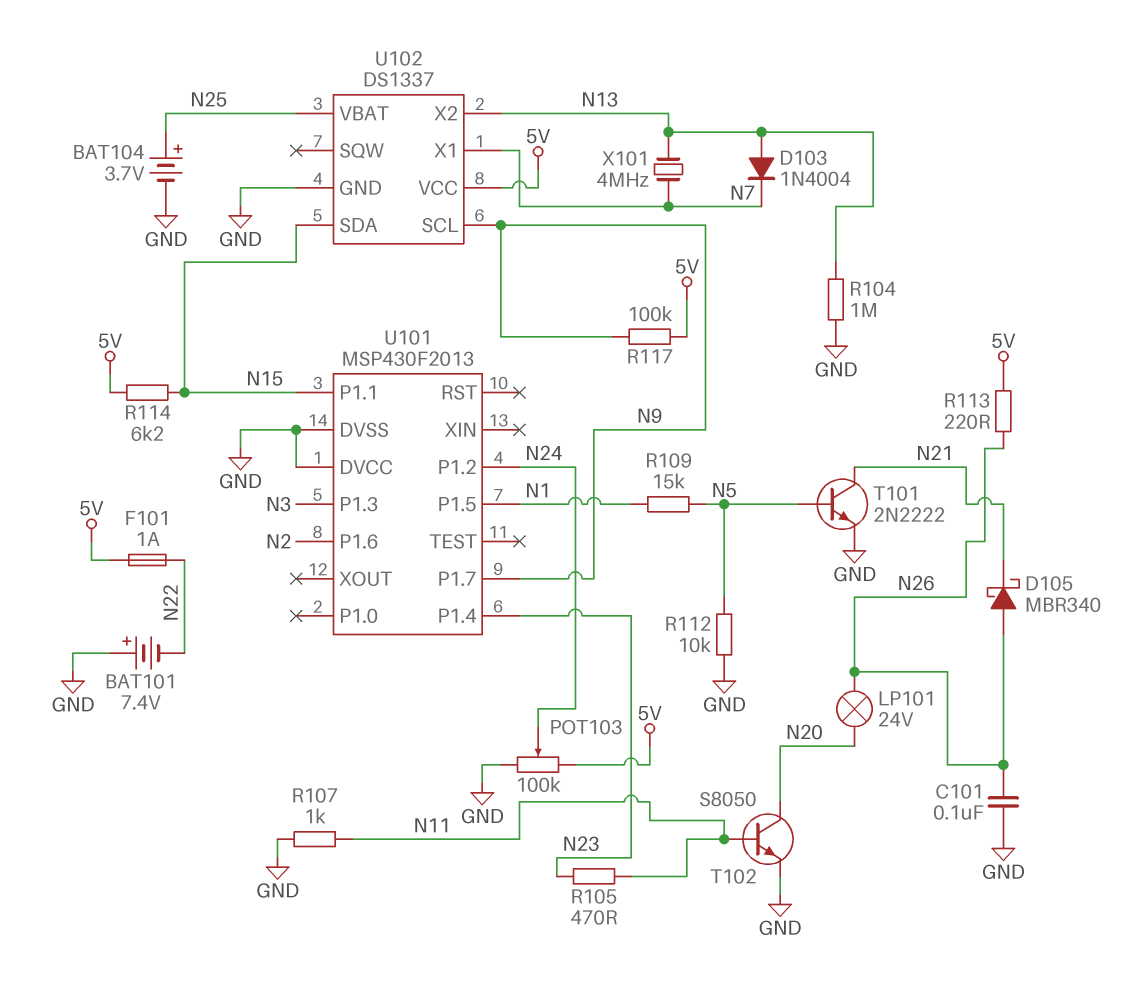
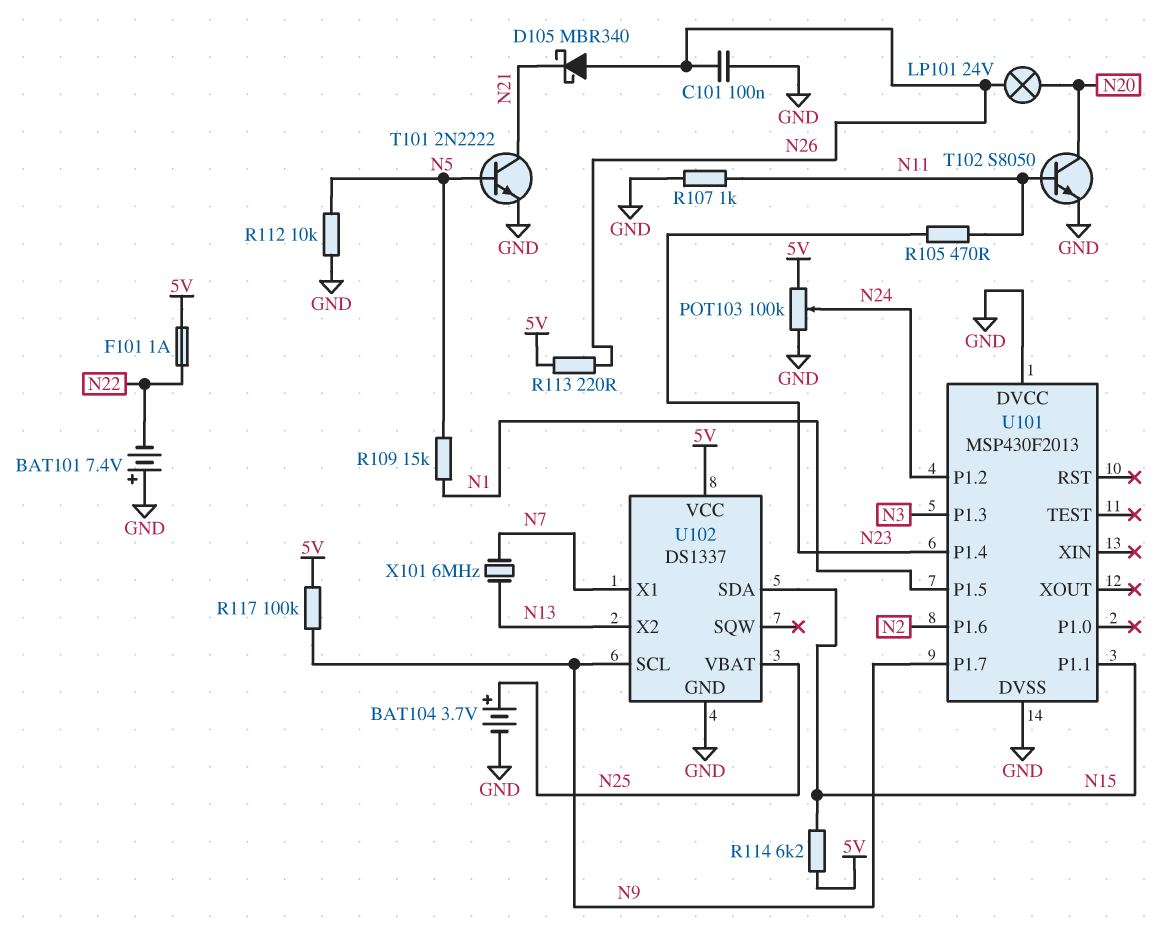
D103: diode 1N4004 (A N13, K N7) -> none
R104: 1M (GND, N13) -> none
X101: 4MHz (N7, N13) -> 6MHz (N7, N13)

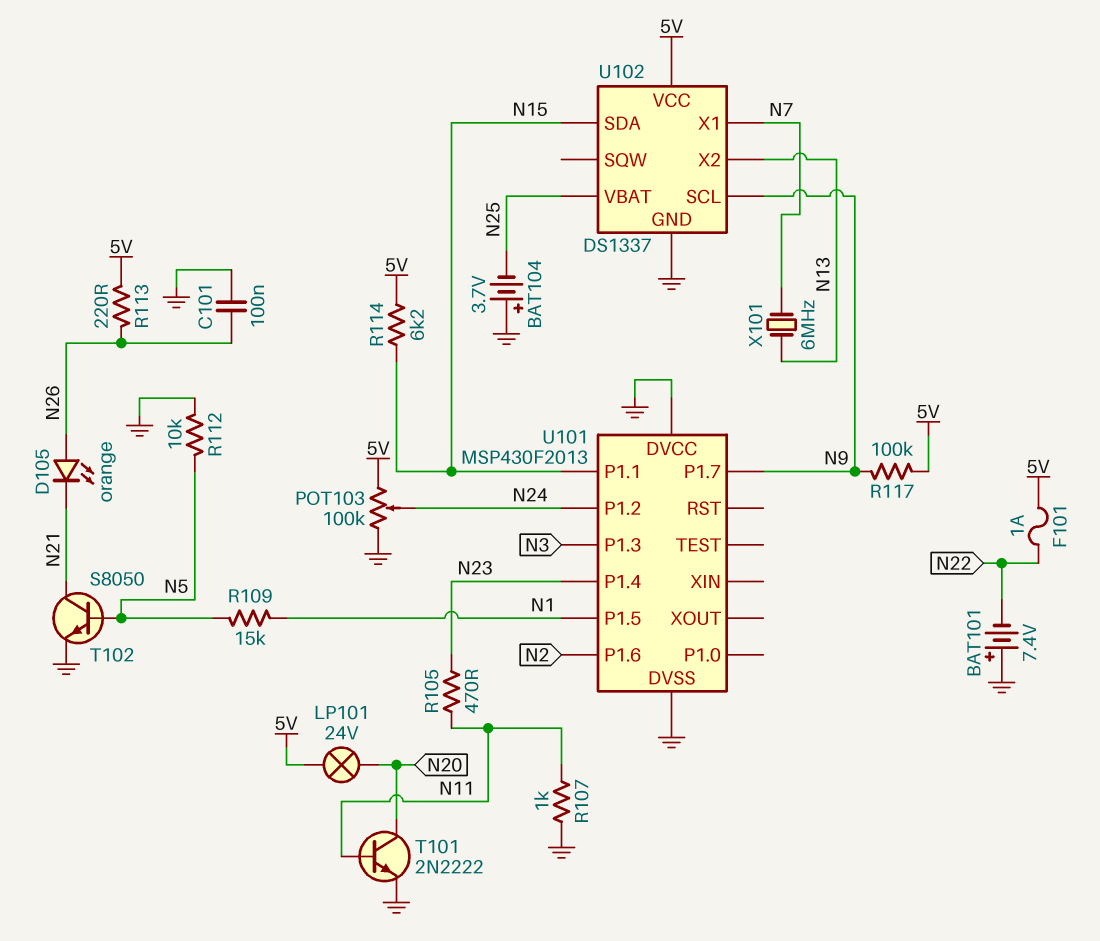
BAT104: 3.7V (plus N25, minus GND) -> 3.7V (plus GND, minus N25)
D105: schottky MBR340 (A N26, K N21) -> LED orange (A N26, K N21)
LP101: lamp 24V (N20, N26) -> lamp 24V (5V, N20)
T101: NPN 2N2222 (B N5, C N21, E GND) -> NPN 2N2222 (B N11, C N20, E GND)
T102: NPN S8050 (B N11, C N20, E GND) -> NPN S8050 (B N5, C N21, E GND)

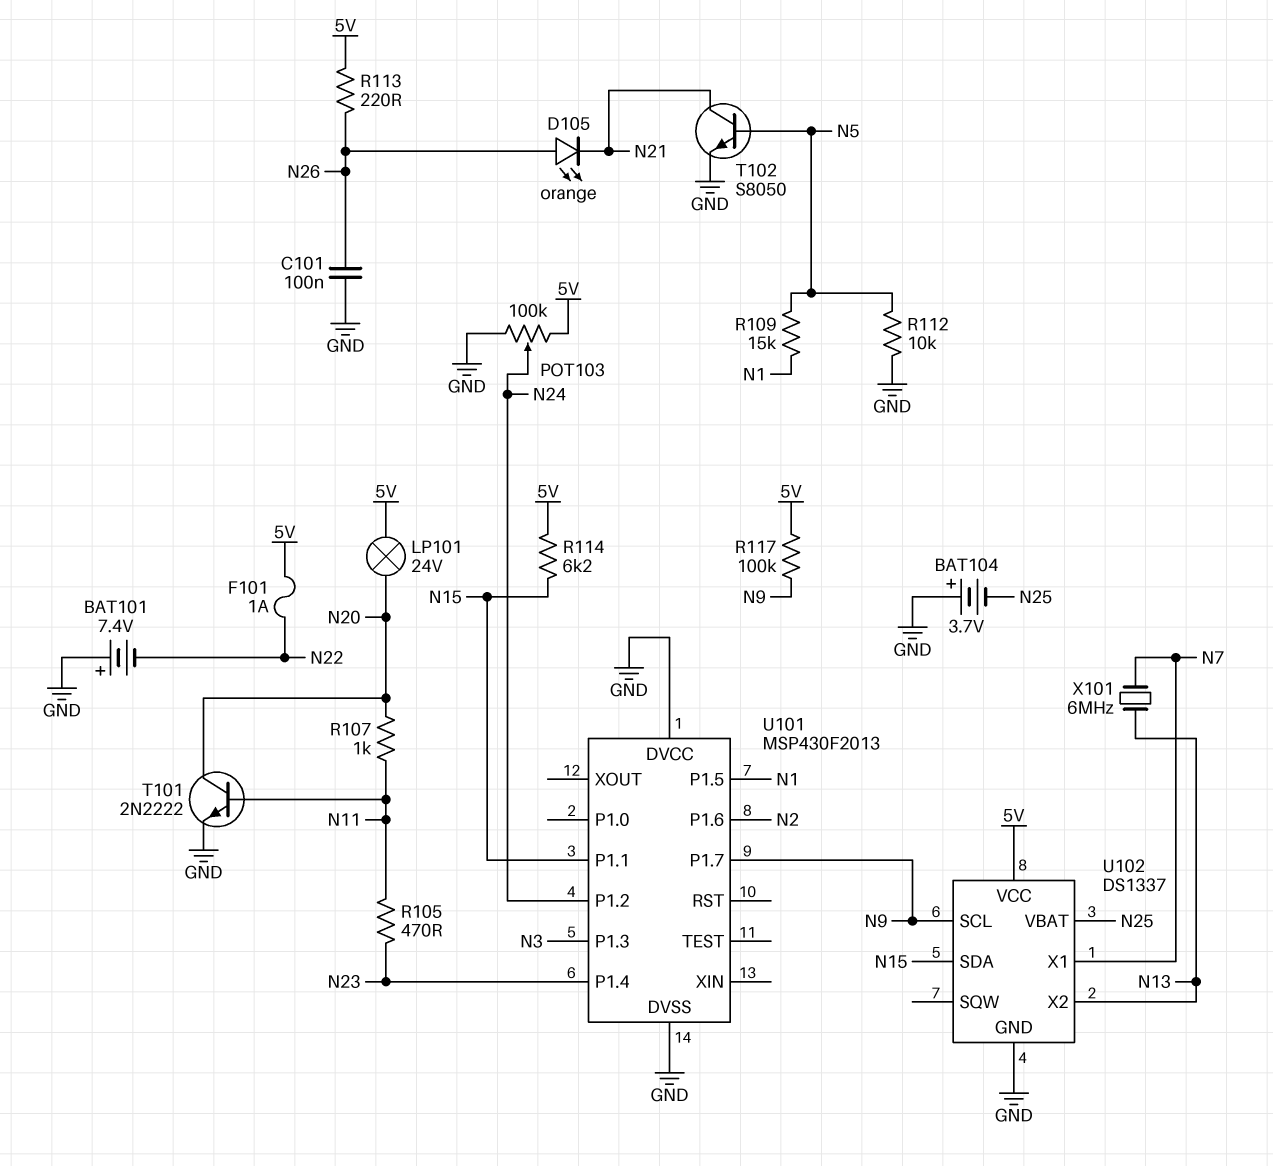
R107: 1k (GND, N11) -> 1k (N11, N20)

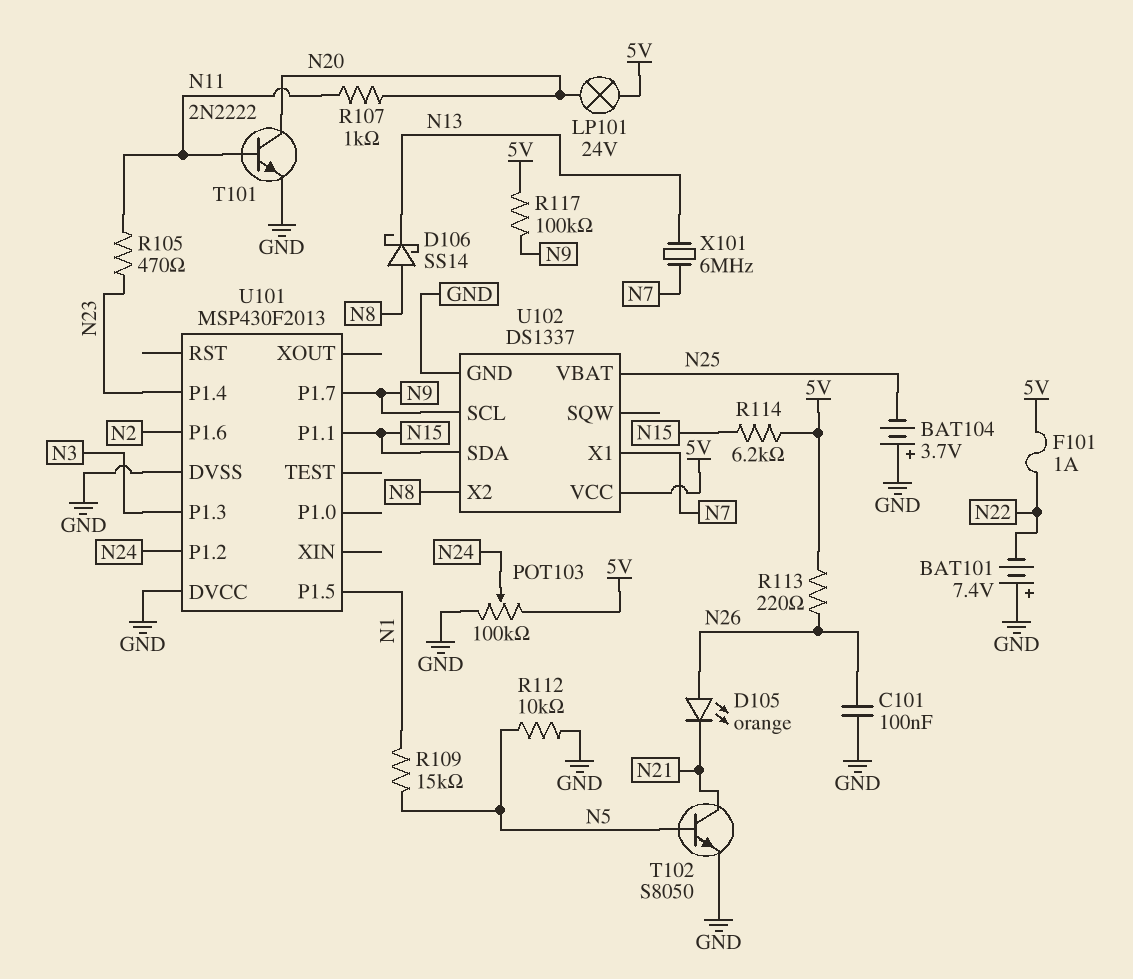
D106: none -> schottky SS14 (A N8, K N13)
U102 pin X2: N13 -> N8

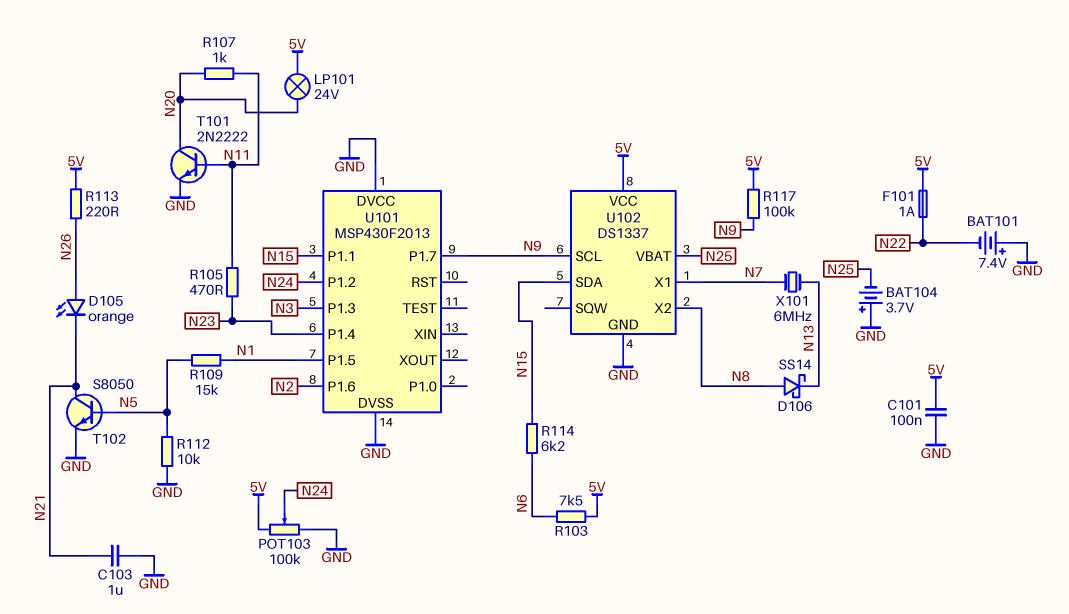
C101: 100nF (GND, N26) -> 100nF (5V, GND)
C103: none -> 1uF (GND, N21)
R103: none -> 7.5k (5V, N6)
R114: 6.2k (5V, N15) -> 6.2k (N6, N15)

